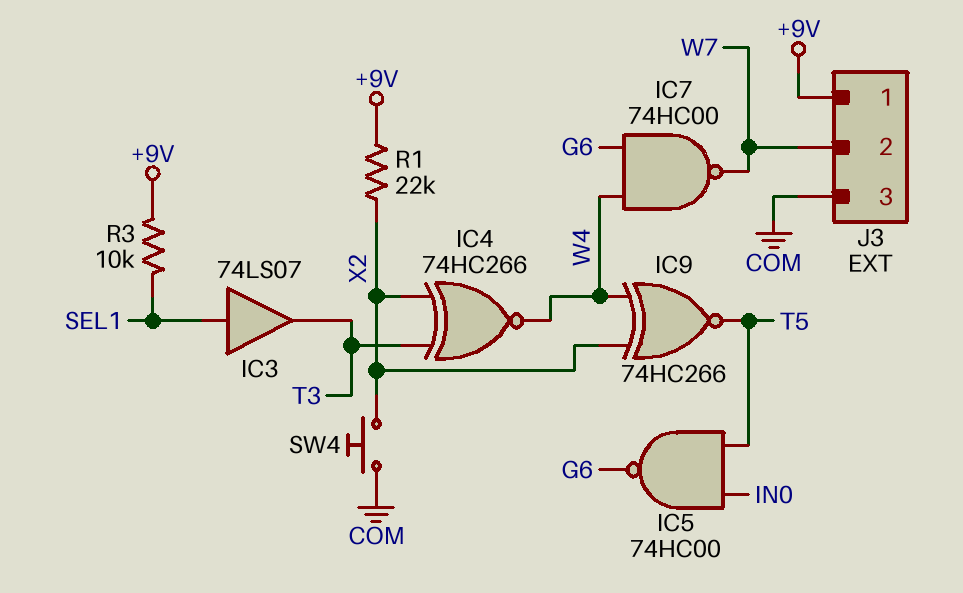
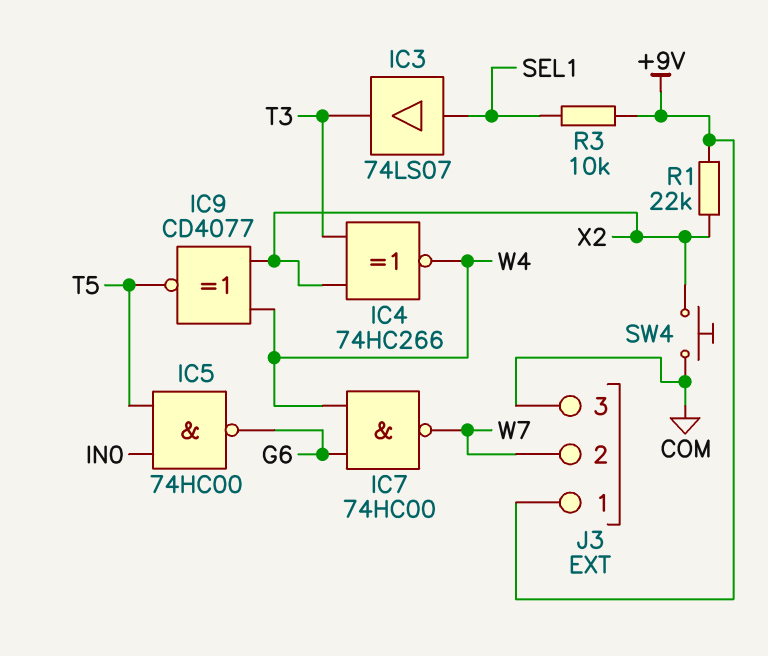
IC9: XNOR 74HC266 (in W4, in X2, out T5) -> XNOR CD4077 (in W4, in X2, out T5)

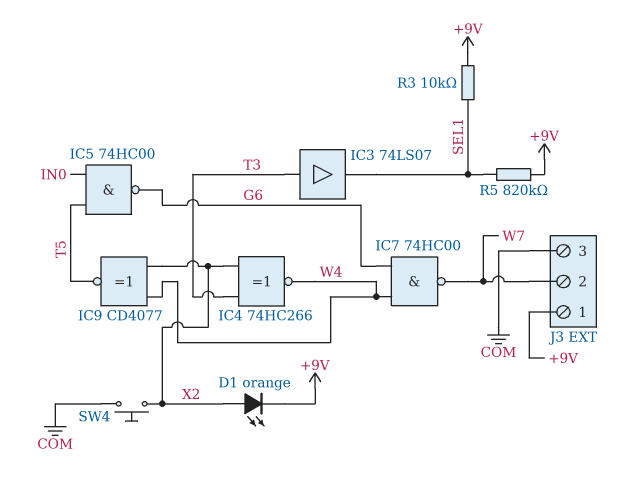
D1: none -> LED orange (A X2, K +9V)
IC3: buffer 74LS07 (in SEL1, out T3) -> buffer 74LS07 (in T3, out SEL1)
R1: 22k (+9V, X2) -> none
R5: none -> 820k (+9V, SEL1)

